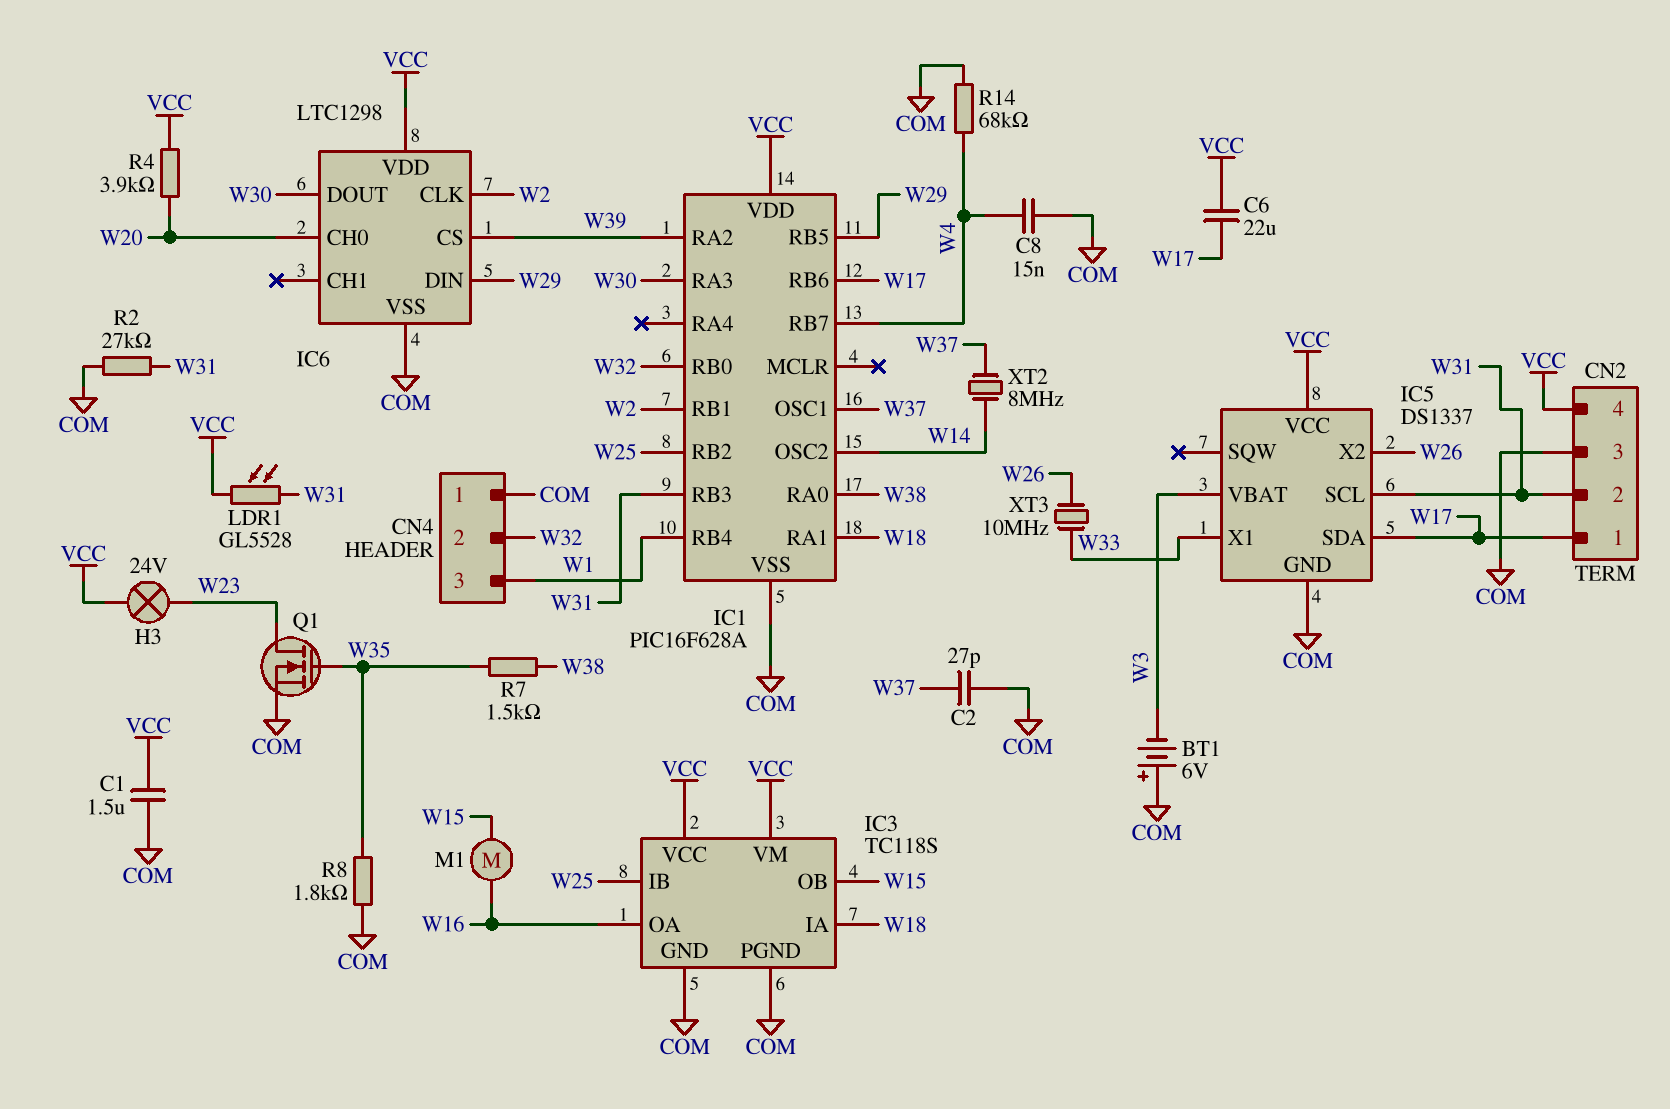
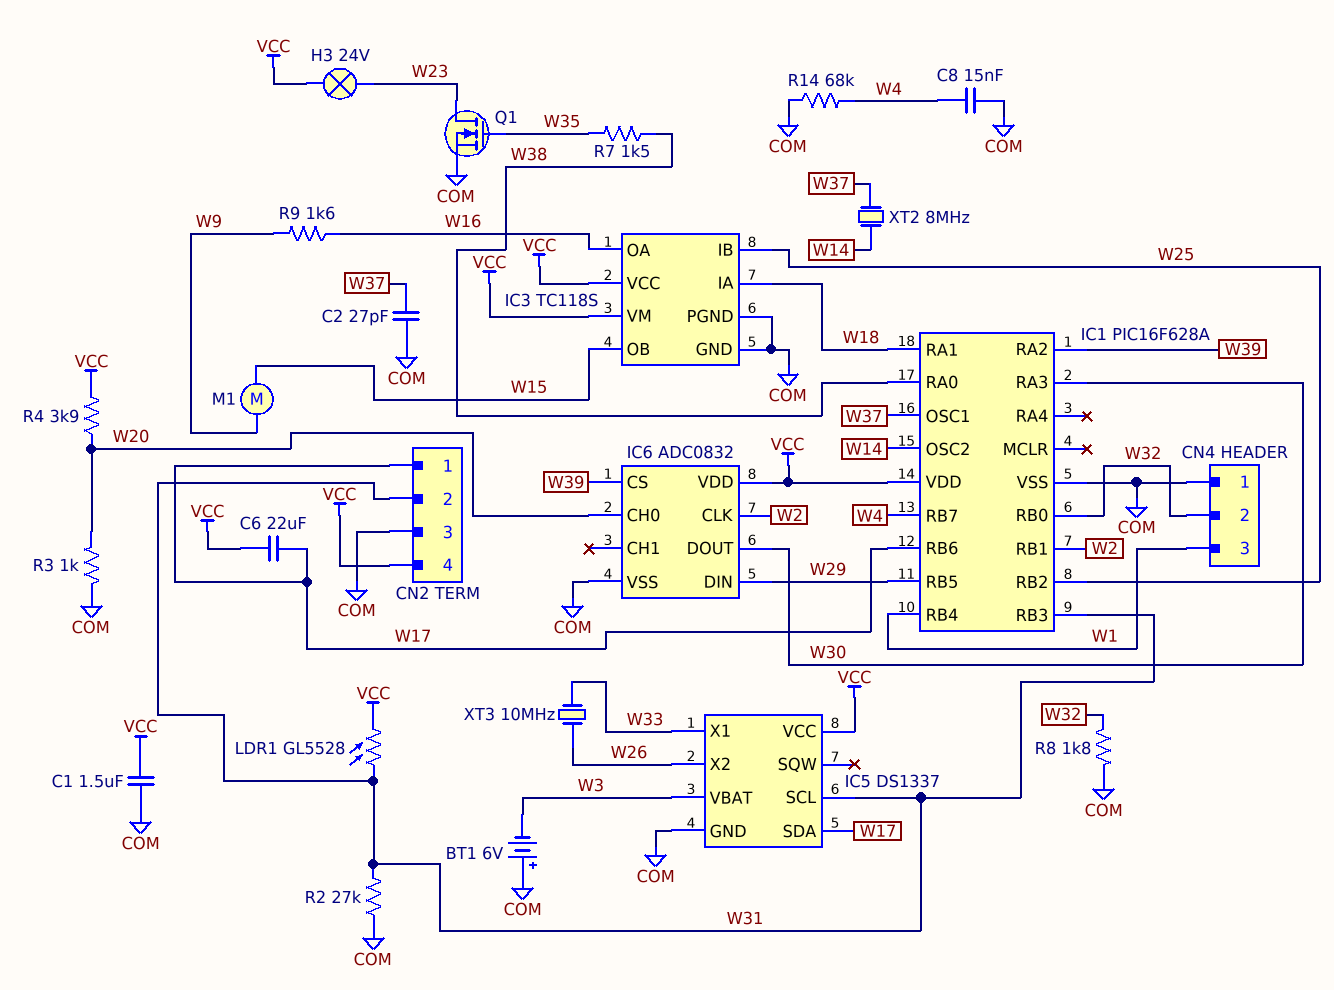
IC6: LTC1298 -> ADC0832
M1: motor (W15, W16) -> motor (W9, W15)
R3: none -> 1k (COM, W20)
R8: 1.8k (COM, W35) -> 1.8k (COM, W32)
R9: none -> 1.6k (W9, W16)

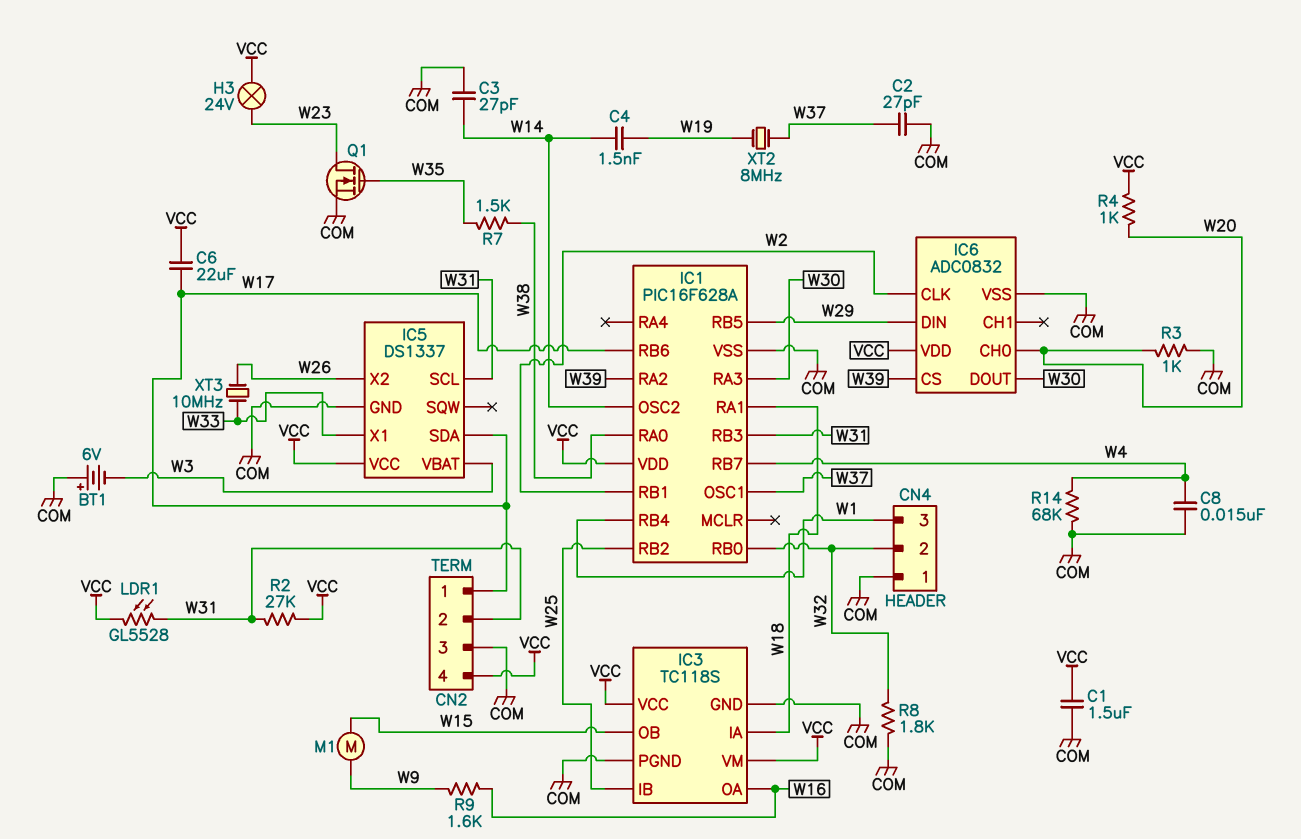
C3: none -> 27pF (COM, W14)
C4: none -> 1.5nF (W14, W19)
R2: 27k (COM, W31) -> 27k (VCC, W31)
R4: 3.9k (VCC, W20) -> 1k (VCC, W20)
XT2: 8MHz (W14, W37) -> 8MHz (W19, W37)

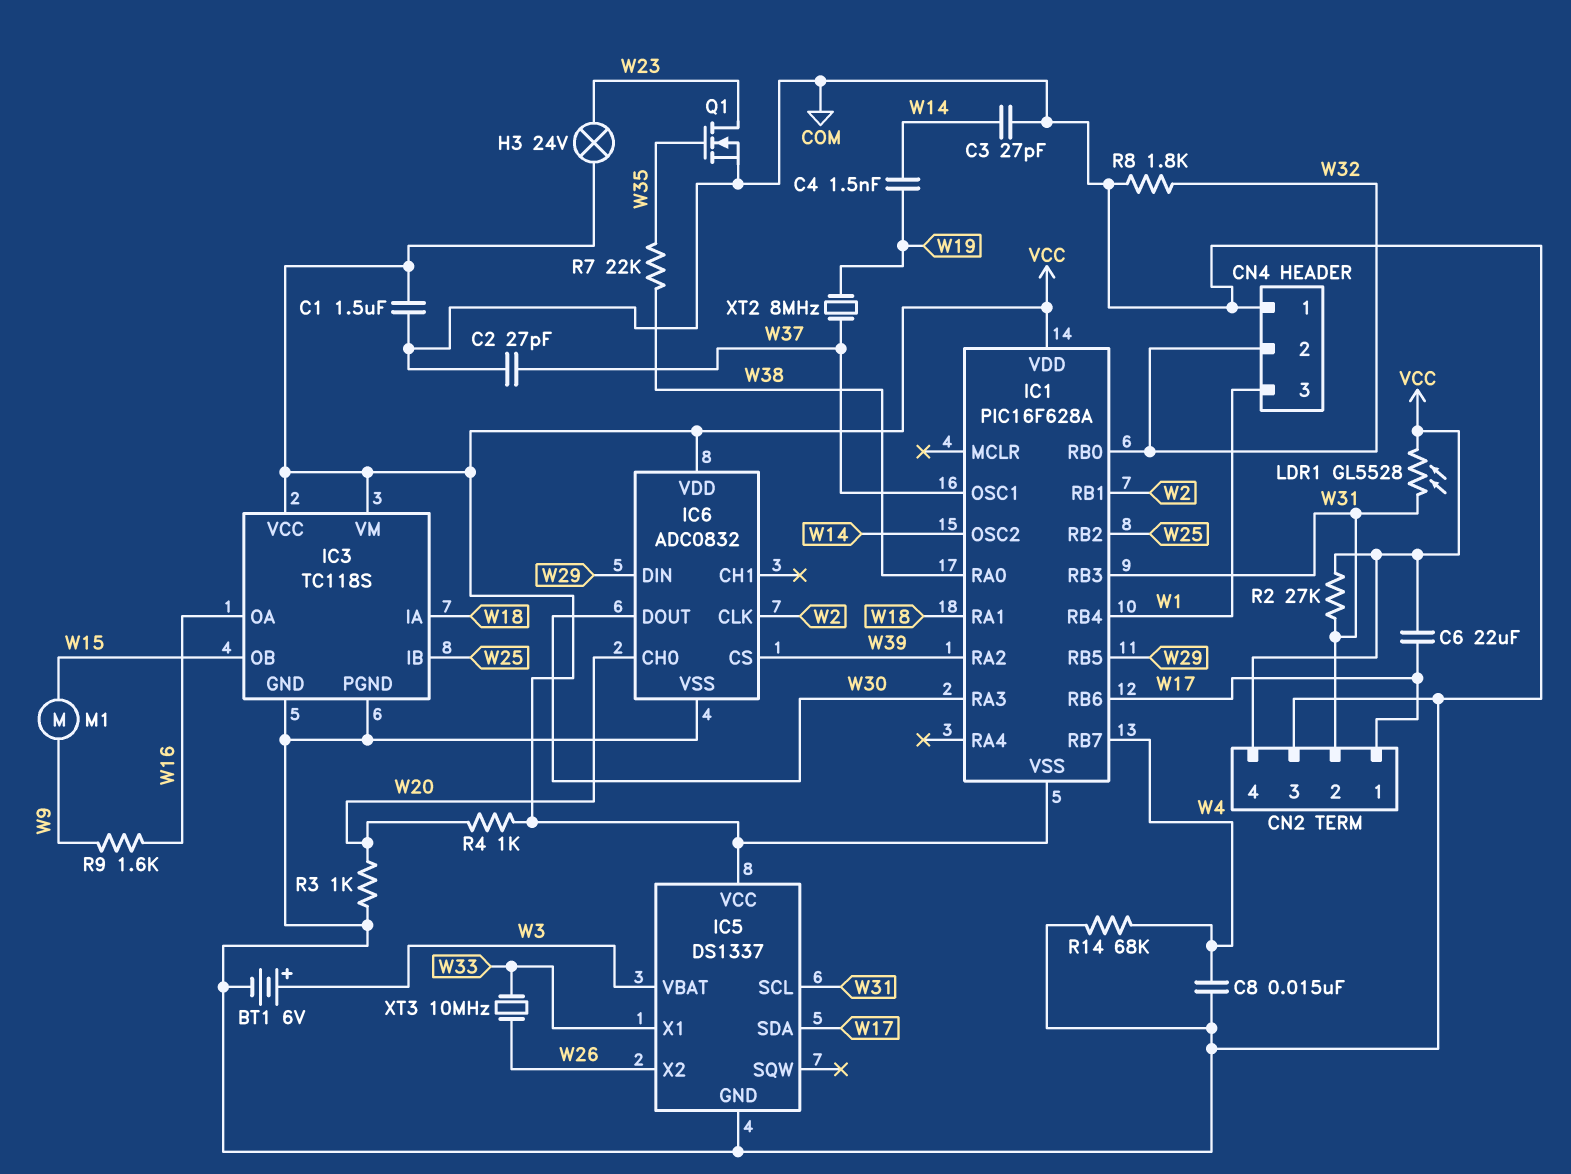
BT1: 6V (plus COM, minus W3) -> 6V (plus W3, minus COM)
IC1 pin VSS: COM -> VCC
R7: 1.5k (W35, W38) -> 22k (W35, W38)

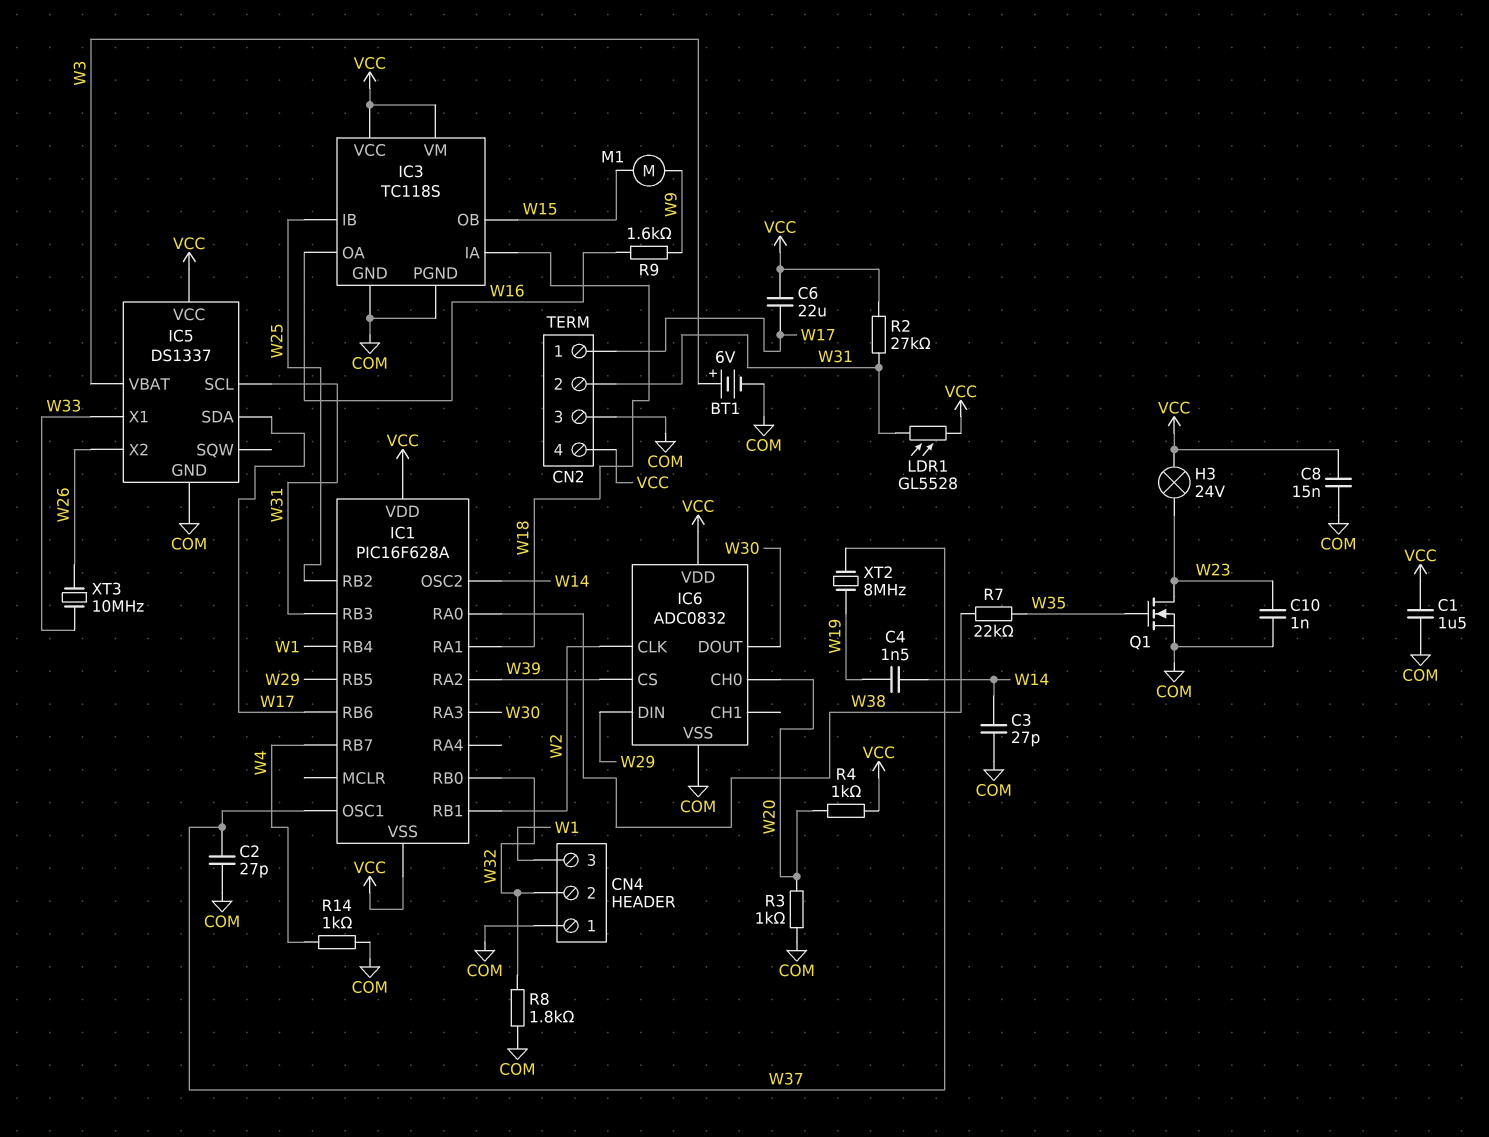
C8: 15nF (COM, W4) -> 15nF (COM, VCC)
C10: none -> 1nF (COM, W23)
R14: 68k (COM, W4) -> 1k (COM, W4)

